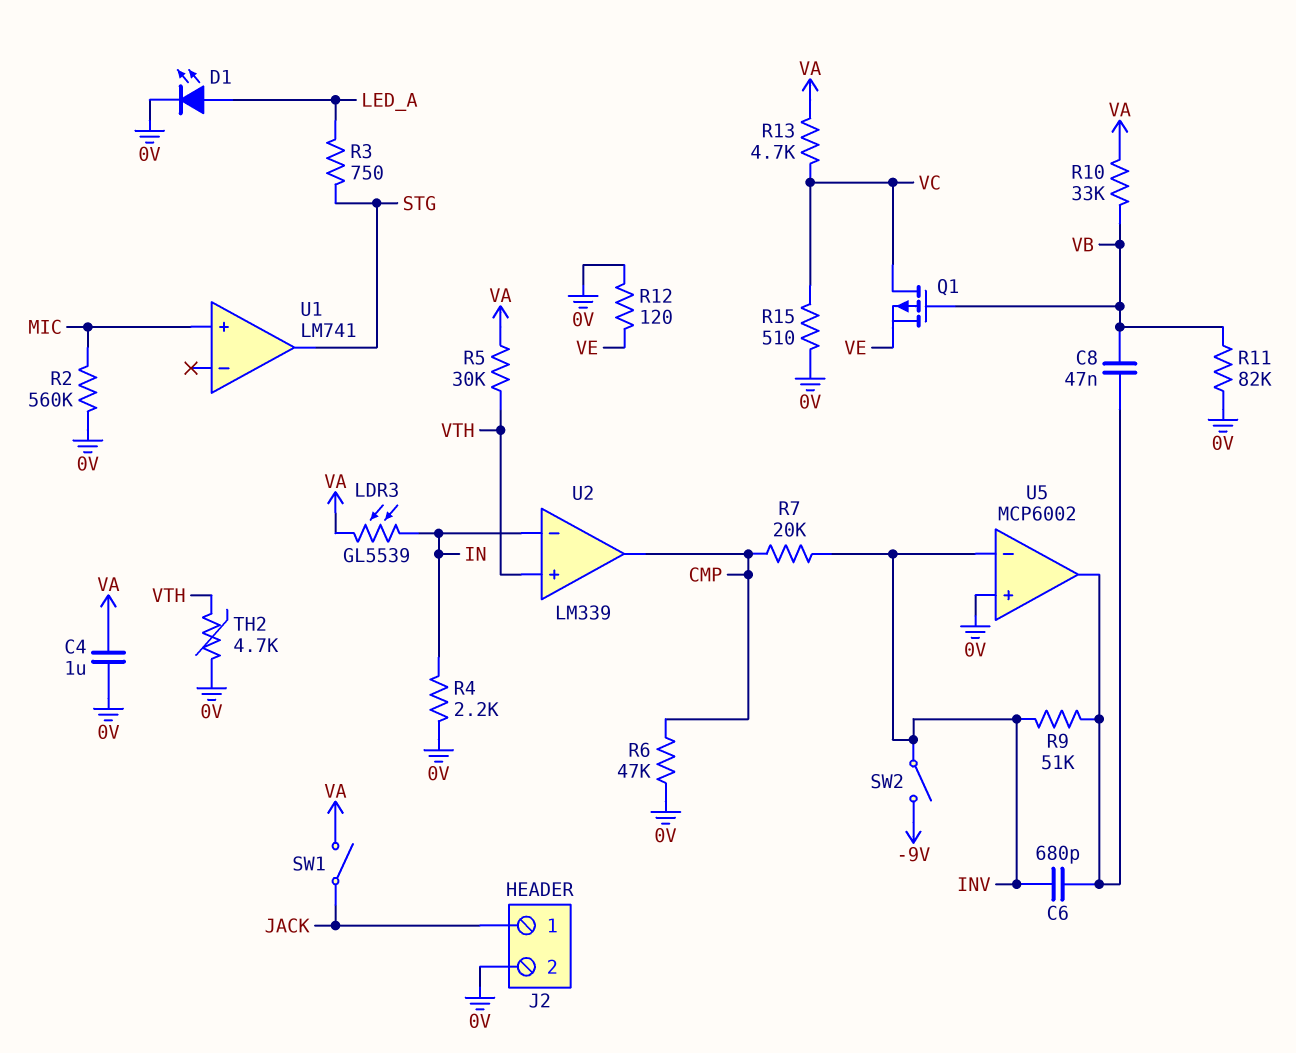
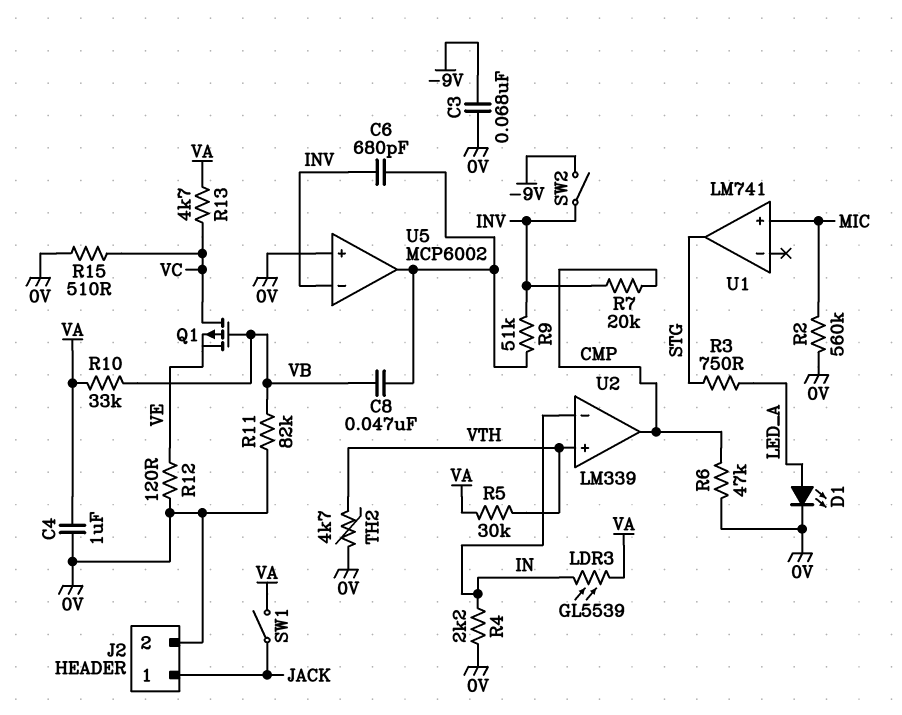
C3: none -> 68nF (-9V, 0V)

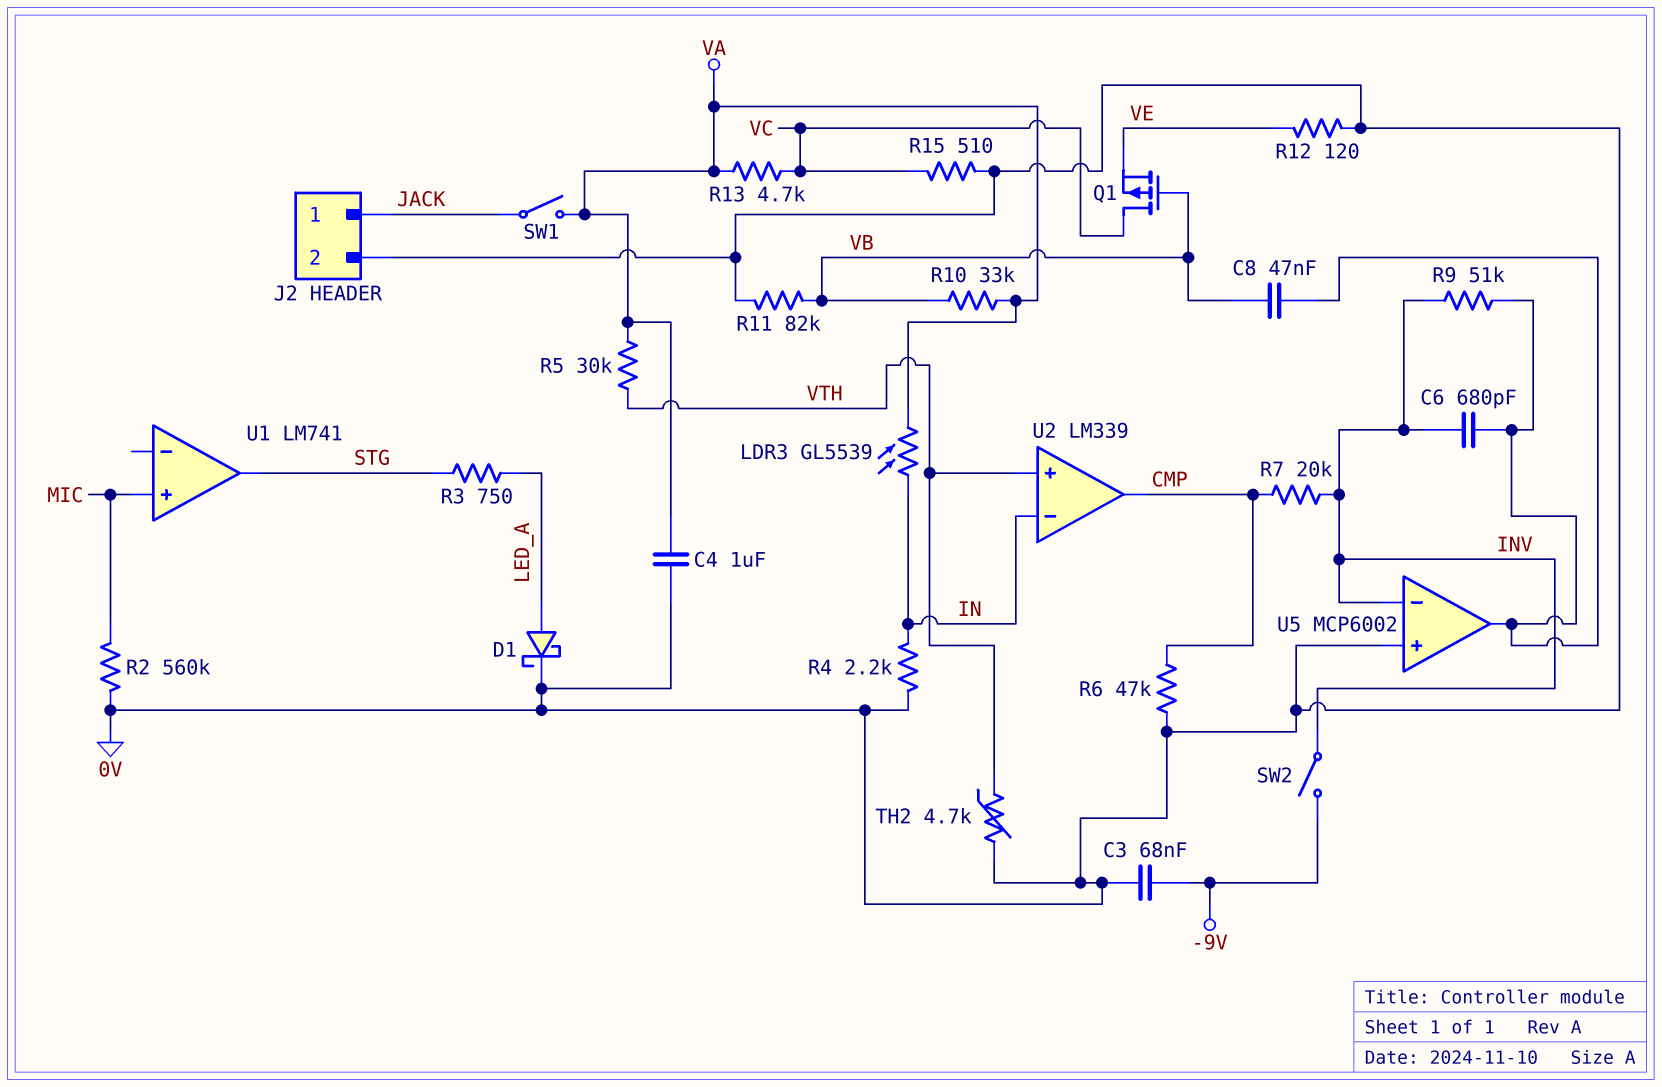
D1: LED (A LED_A, K 0V) -> schottky (A LED_A, K 0V)

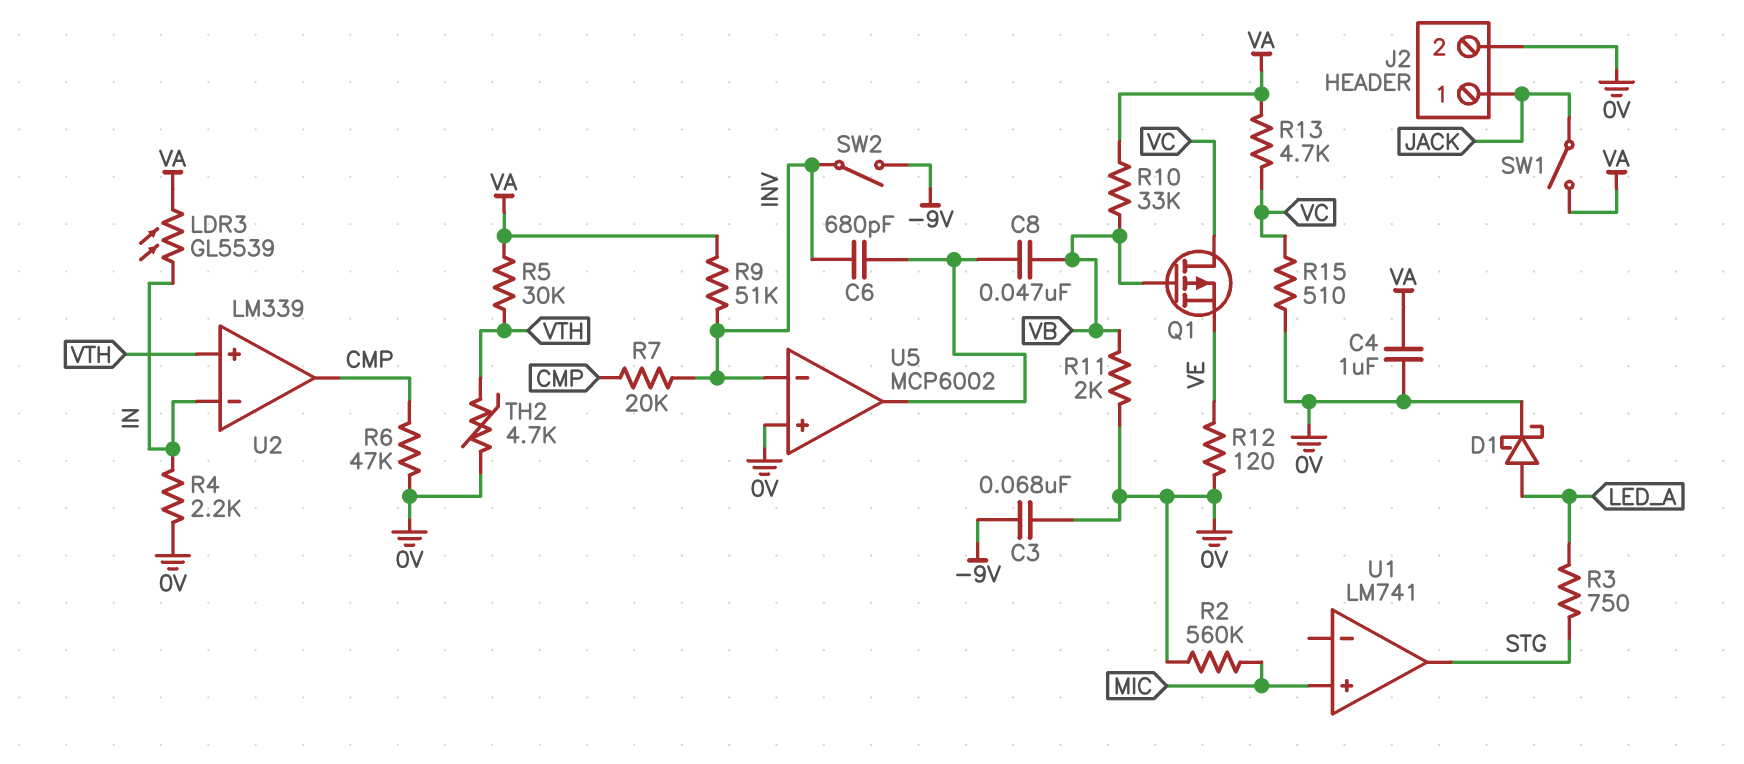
R9: 51k (INV, U5/out) -> 51k (INV, VA)
R11: 82k (0V, VB) -> 2k (0V, VB)

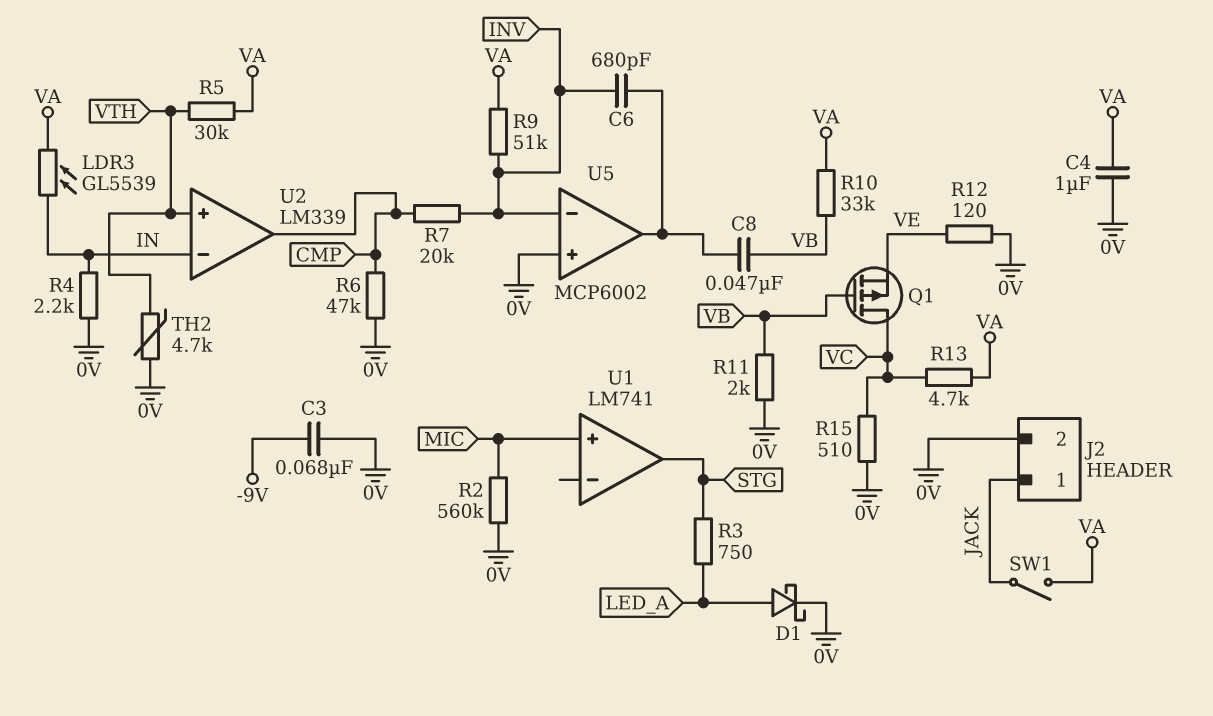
SW2: switch (-9V, INV) -> none

